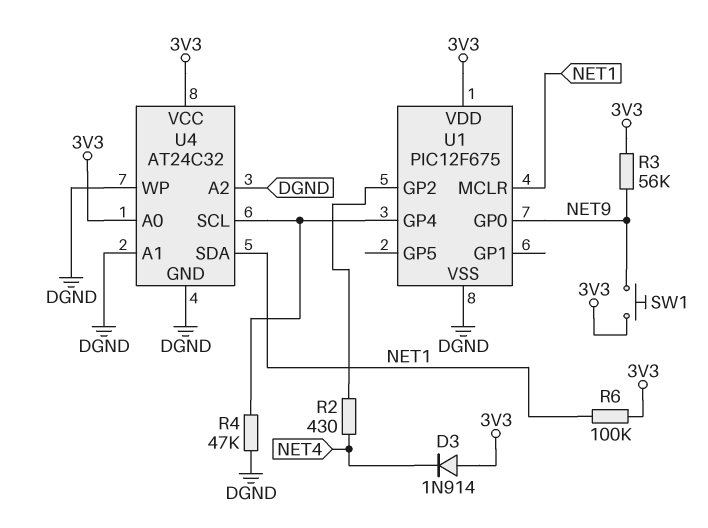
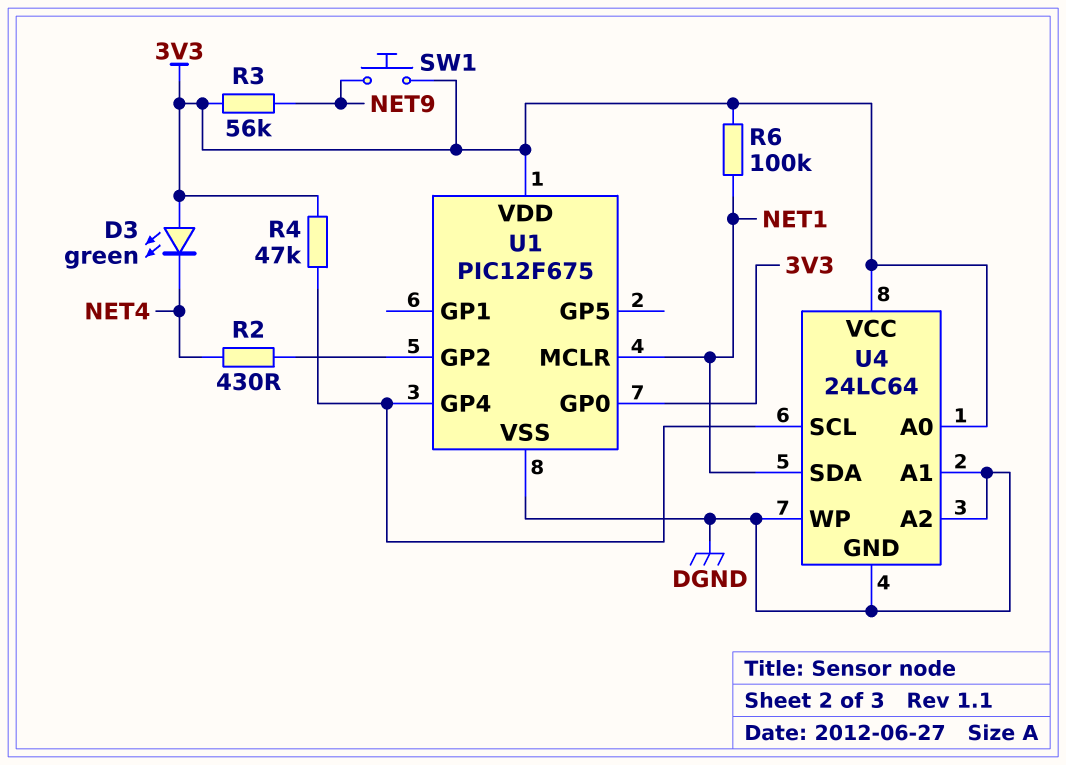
D3: diode 1N914 (A 3V3, K NET4) -> LED green (A 3V3, K NET4)
R4: 47k (DGND, U1/GP4) -> 47k (3V3, U1/GP4)
U1 pin GP0: NET9 -> 3V3
U4: AT24C32 -> 24LC64

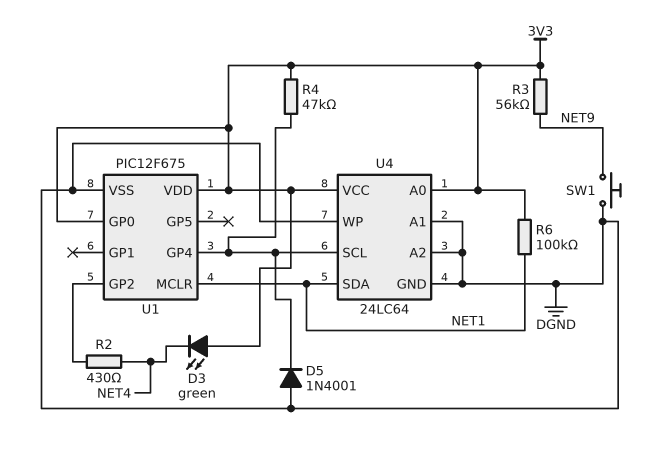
D5: none -> diode 1N4001 (A DGND, K U1/GP4)
SW1: button (3V3, NET9) -> button (DGND, NET9)

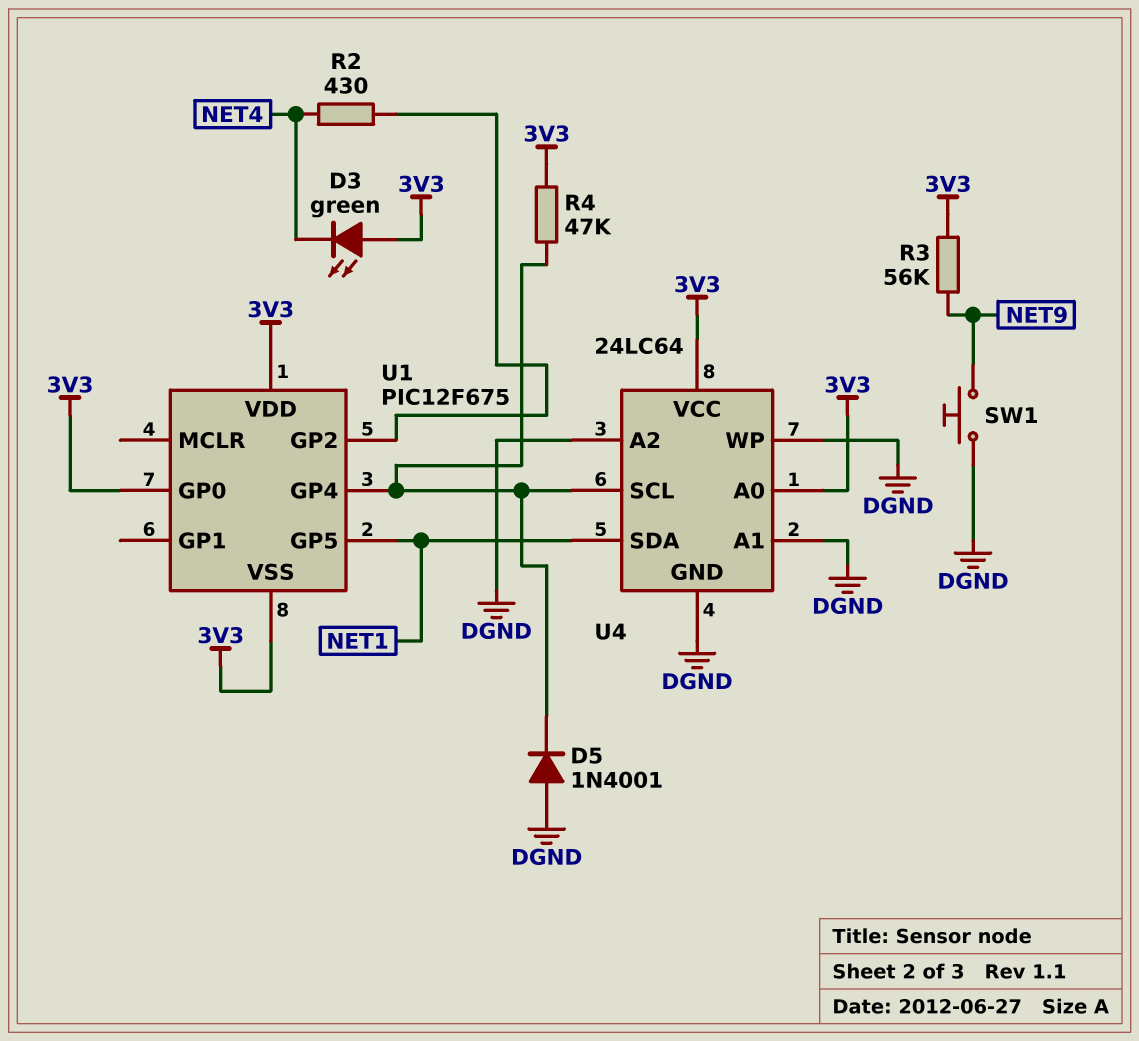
R6: 100k (3V3, NET1) -> none
U1 pin GP5: none -> NET1
U1 pin MCLR: NET1 -> none
U1 pin VSS: DGND -> 3V3

